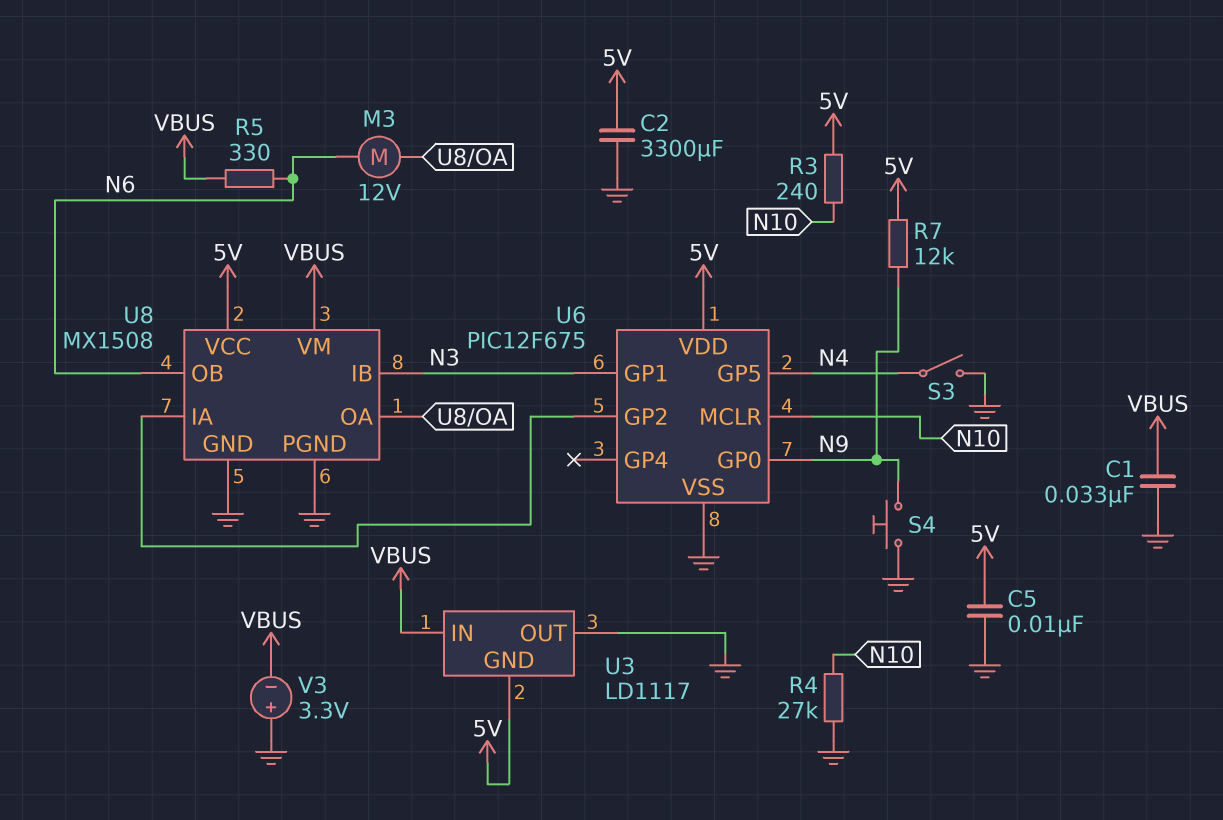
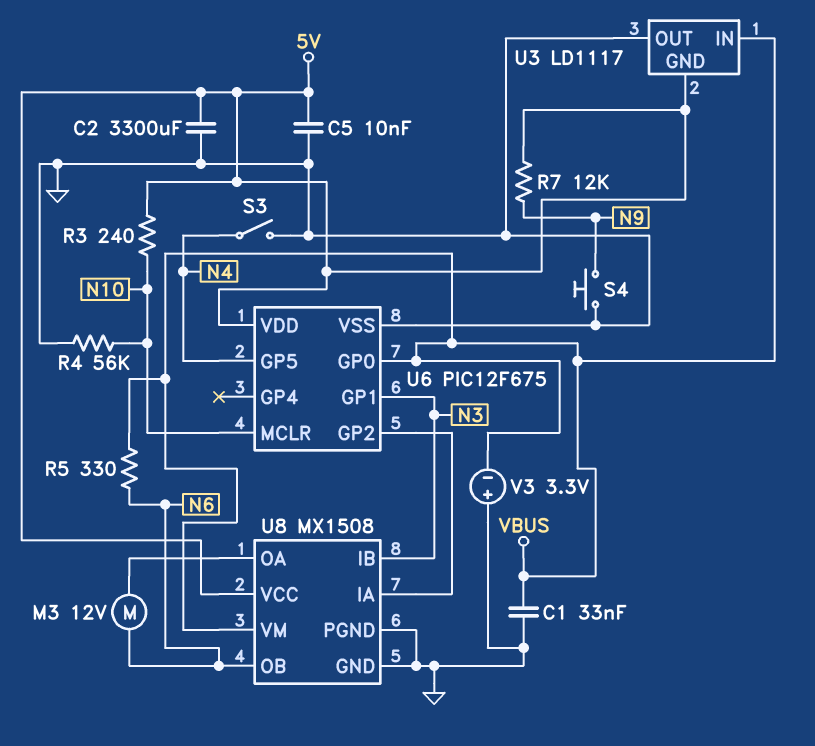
R4: 27k (GND, N10) -> 56k (GND, N10)
U6 pin GP0: N9 -> VBUS

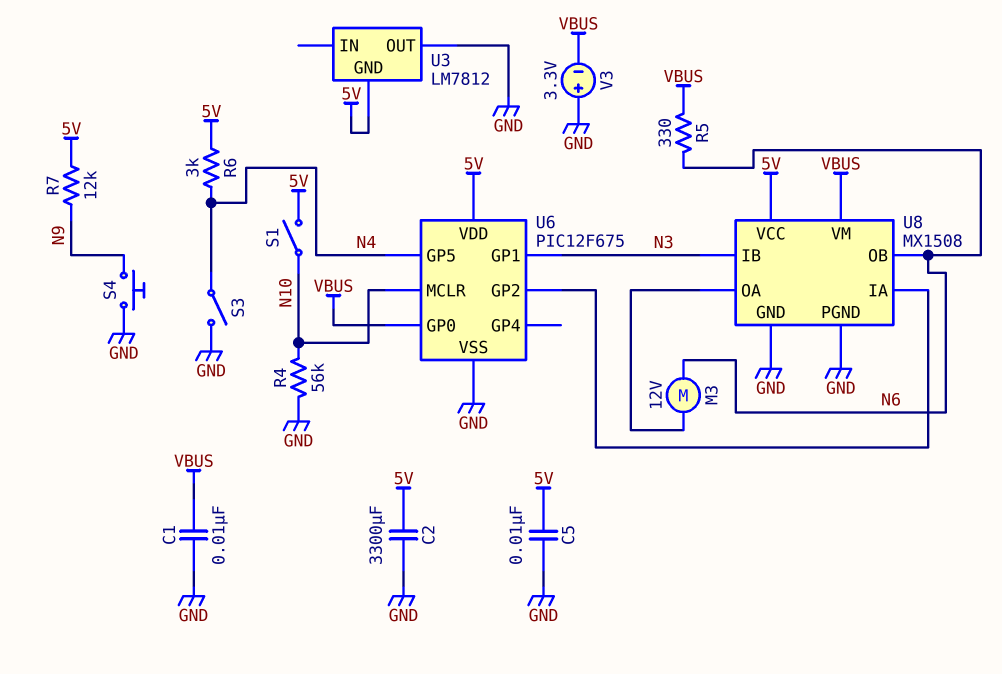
C1: 33nF (GND, VBUS) -> 10nF (GND, VBUS)
R3: 240 (5V, N10) -> none
R6: none -> 3k (5V, N4)
S1: none -> switch (5V, N10)
U3: LD1117 -> LM7812
U3 pin IN: VBUS -> none

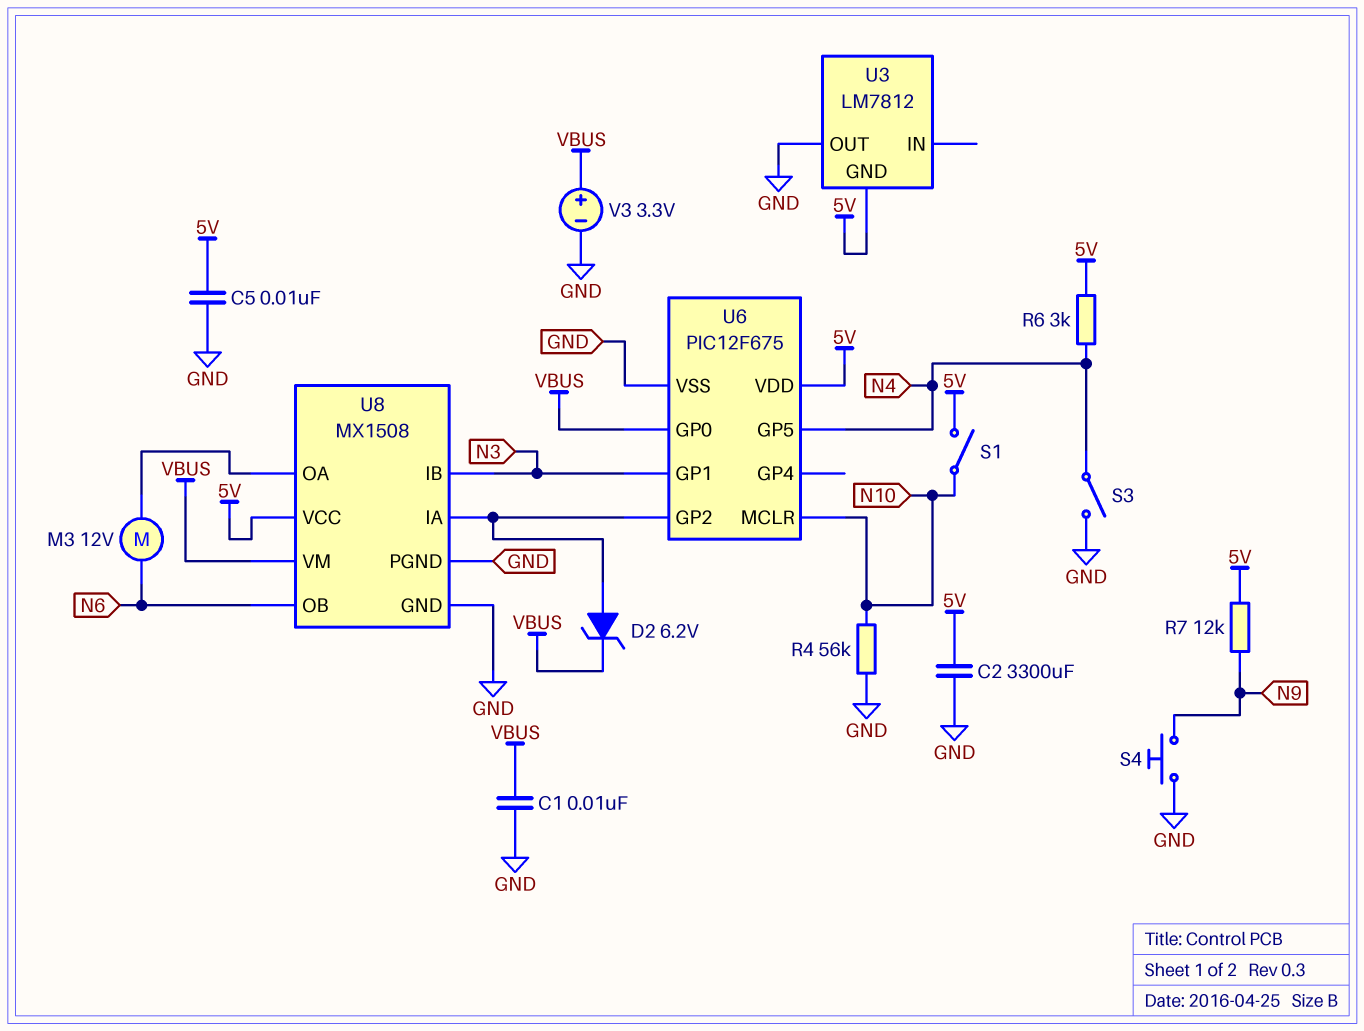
D2: none -> zener 6.2V (A U6/GP2, K VBUS)
R5: 330 (N6, VBUS) -> none
V3: 3.3V (plus GND, minus VBUS) -> 3.3V (plus VBUS, minus GND)

